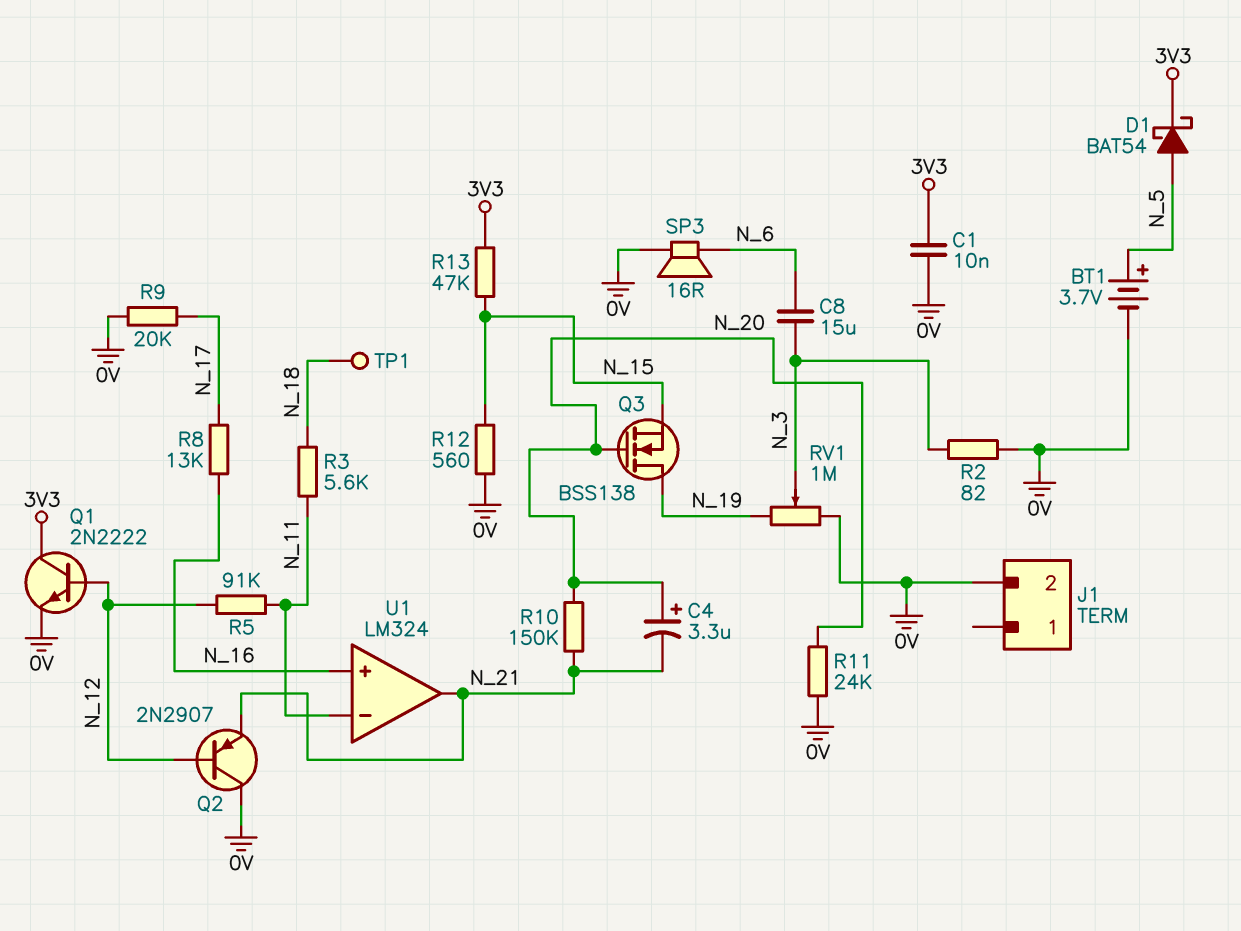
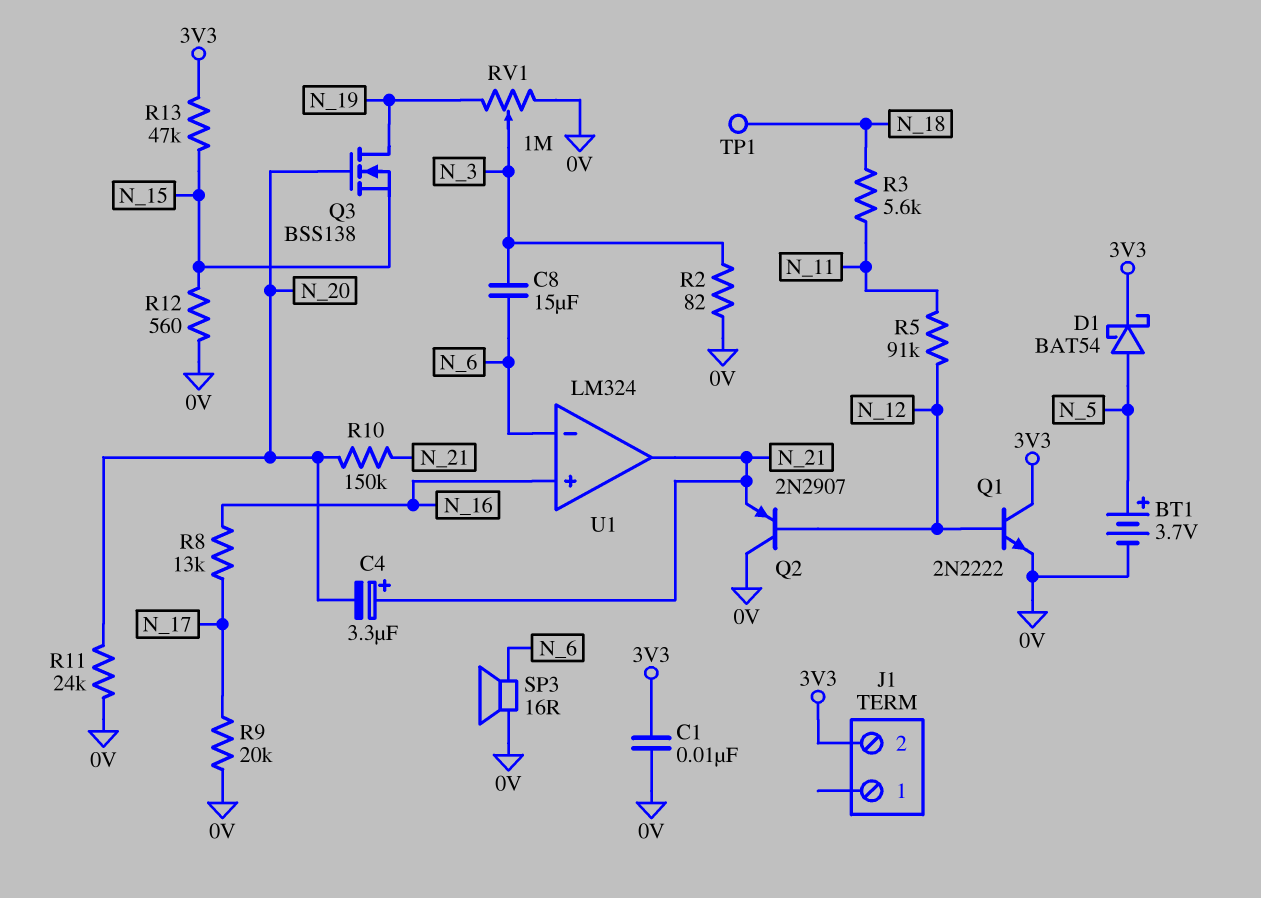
C4: 3.3uF (plus N_20, minus N_21) -> 3.3uF (plus N_21, minus N_20)
J1 pin 2: 0V -> 3V3
U1 pin in-: N_11 -> N_6

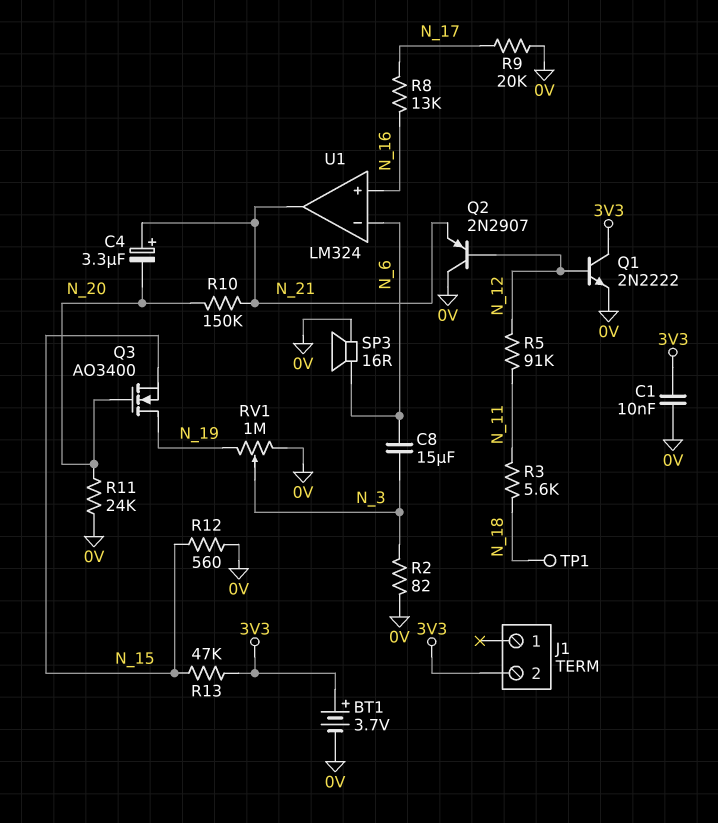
BT1: 3.7V (plus N_5, minus 0V) -> 3.7V (plus 3V3, minus 0V)
D1: schottky BAT54 (A N_5, K 3V3) -> none
Q3: NMOS BSS138 (G N_20, D N_19, S N_15) -> NMOS AO3400 (G N_20, D N_19, S N_15)

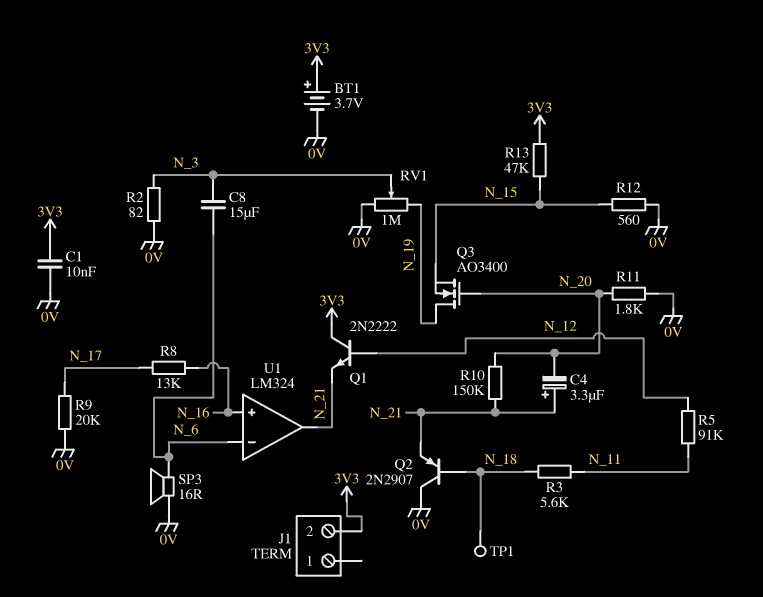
Q1: NPN 2N2222 (B N_12, C 3V3, E 0V) -> NPN 2N2222 (B N_12, C 3V3, E N_21)
Q2: PNP 2N2907 (B N_12, C 0V, E N_21) -> PNP 2N2907 (B N_18, C 0V, E N_21)
R11: 24k (0V, N_20) -> 1.8k (0V, N_20)

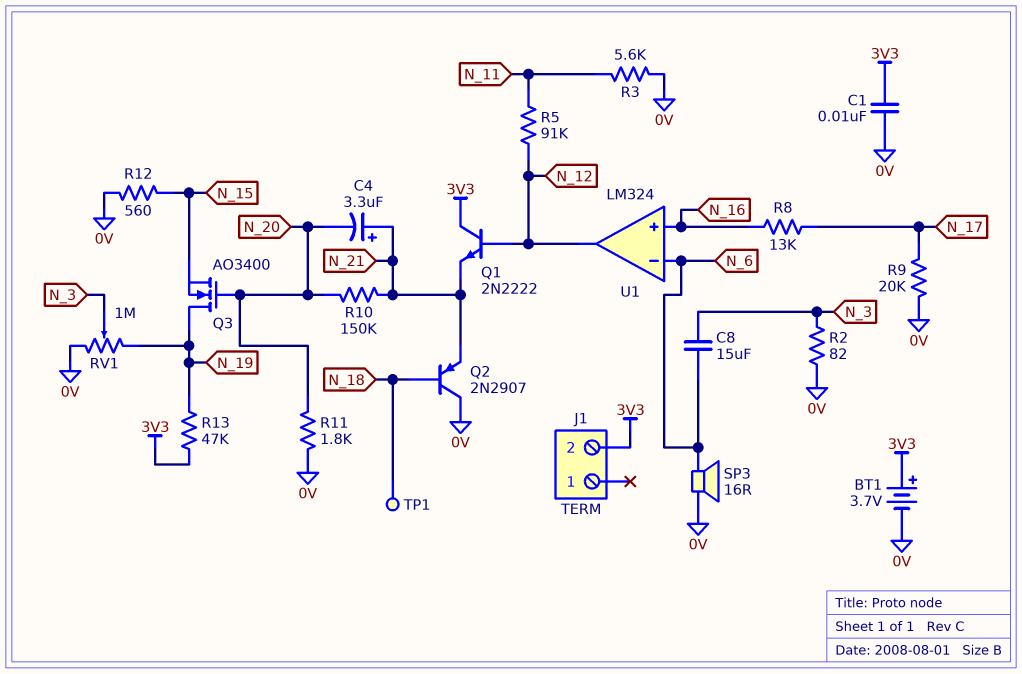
R3: 5.6k (N_11, N_18) -> 5.6k (0V, N_11)
R13: 47k (3V3, N_15) -> 47k (3V3, N_19)
U1 pin out: N_21 -> N_12

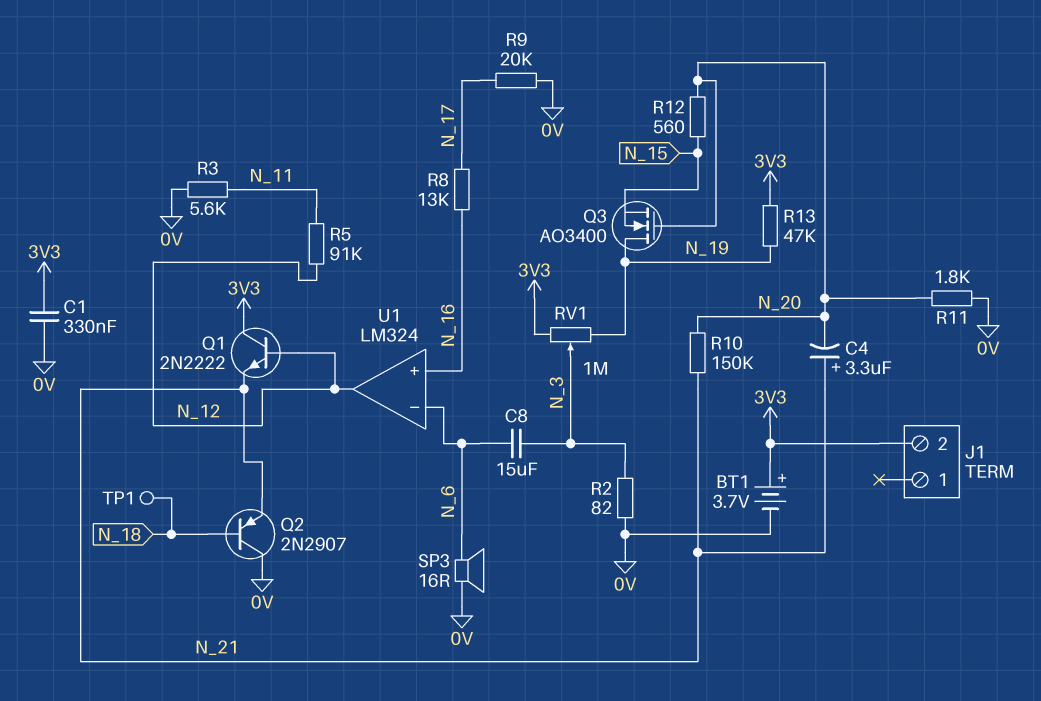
C1: 10nF (0V, 3V3) -> 330nF (0V, 3V3)
R12: 560 (0V, N_15) -> 560 (N_15, N_20)
RV1: 1M (0V, N_19, wiper N_3) -> 1M (3V3, N_19, wiper N_3)

